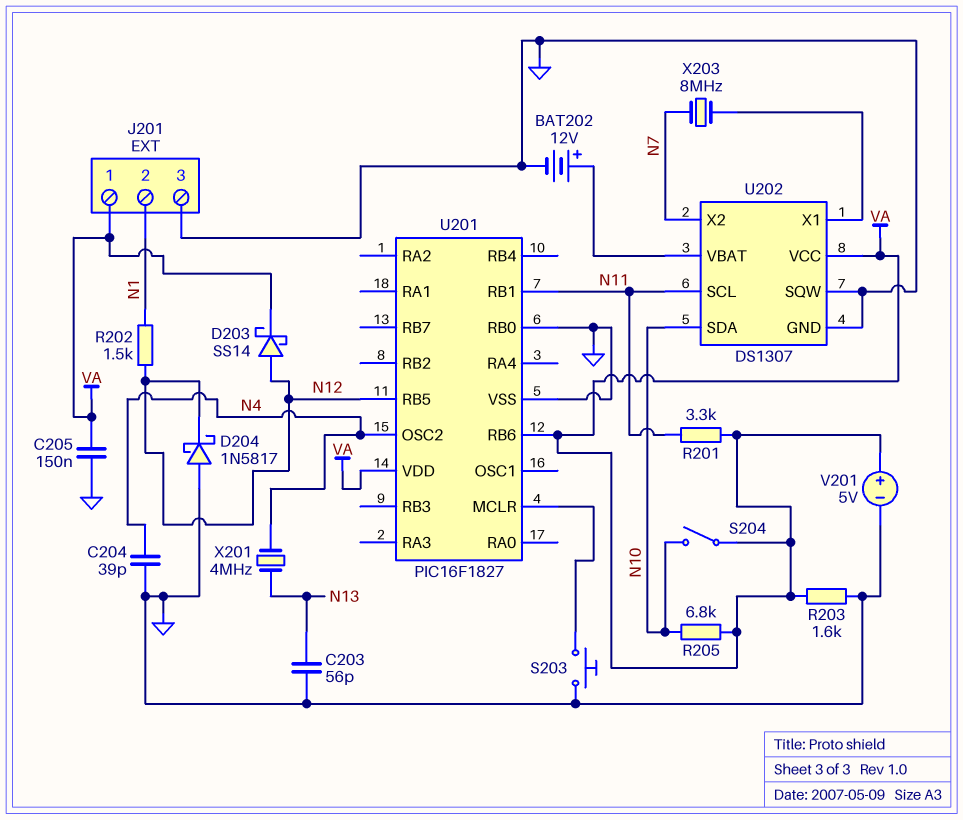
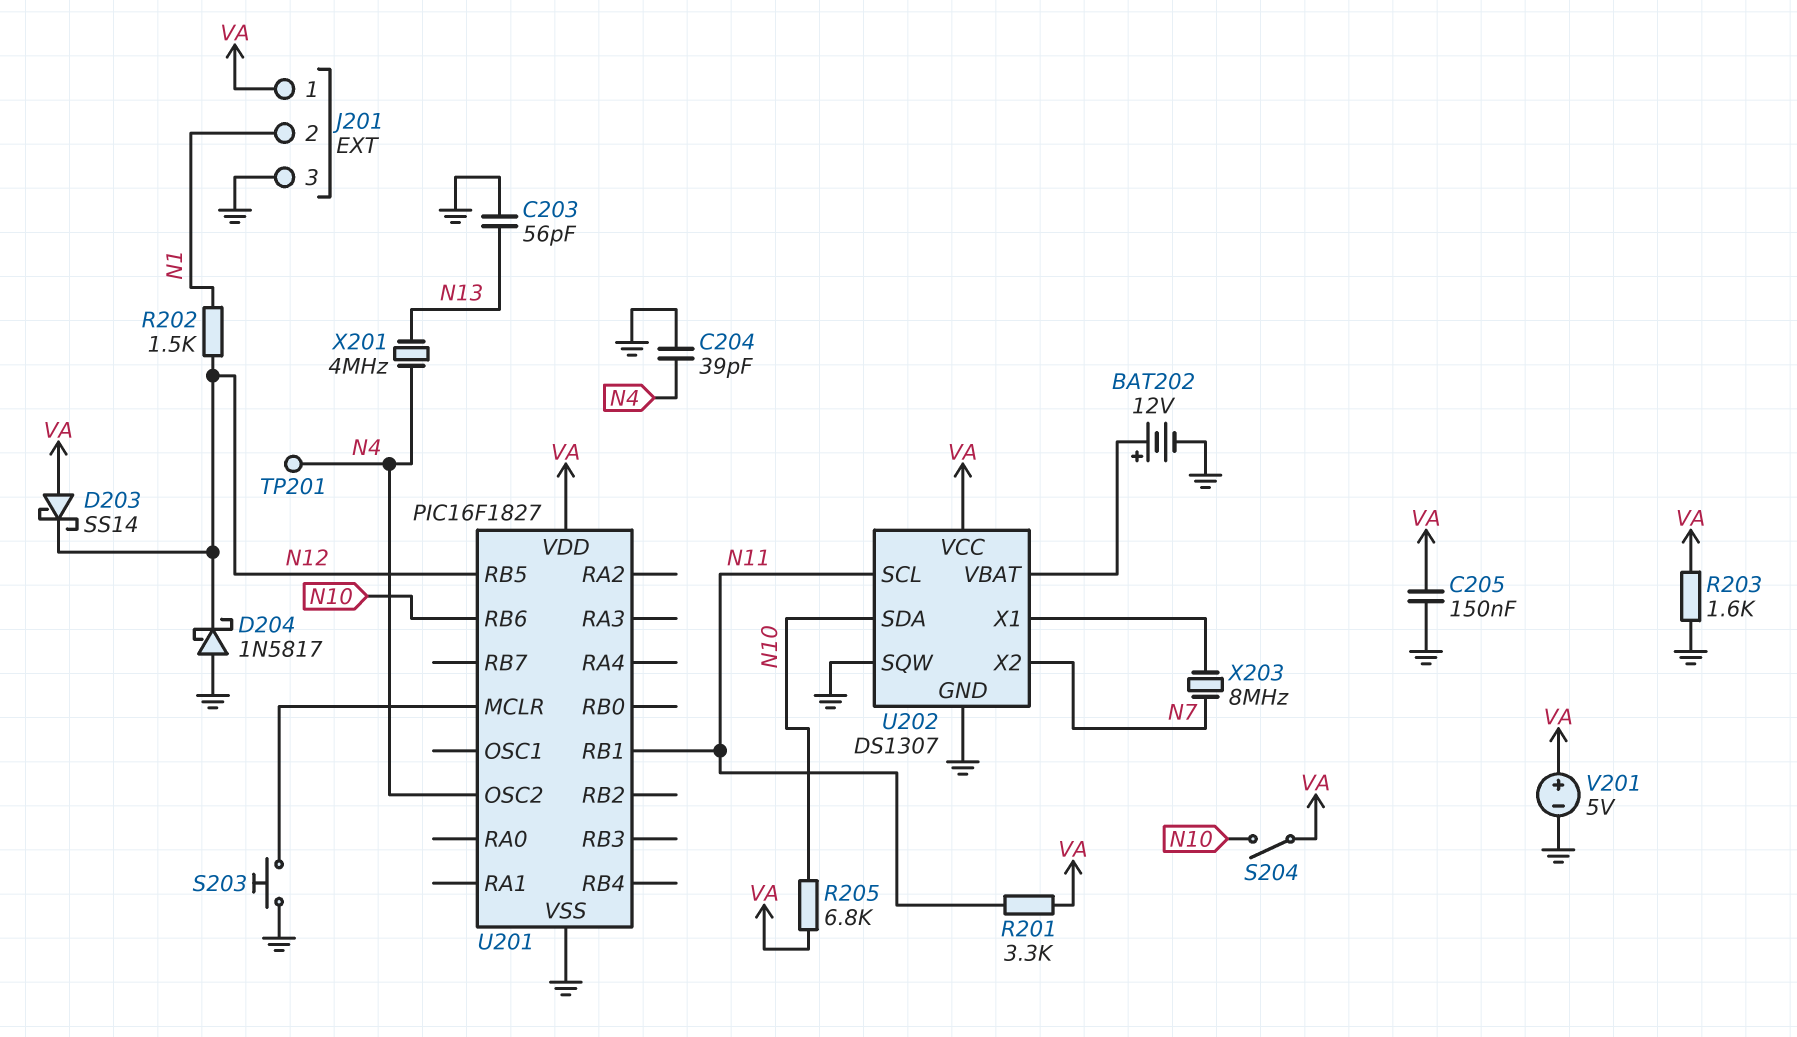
D203: schottky SS14 (A N12, K VA) -> schottky SS14 (A VA, K N12)
TP201: none -> test point (N4)
U201 pin RB0: GND -> none
U201 pin RB6: VA -> N10

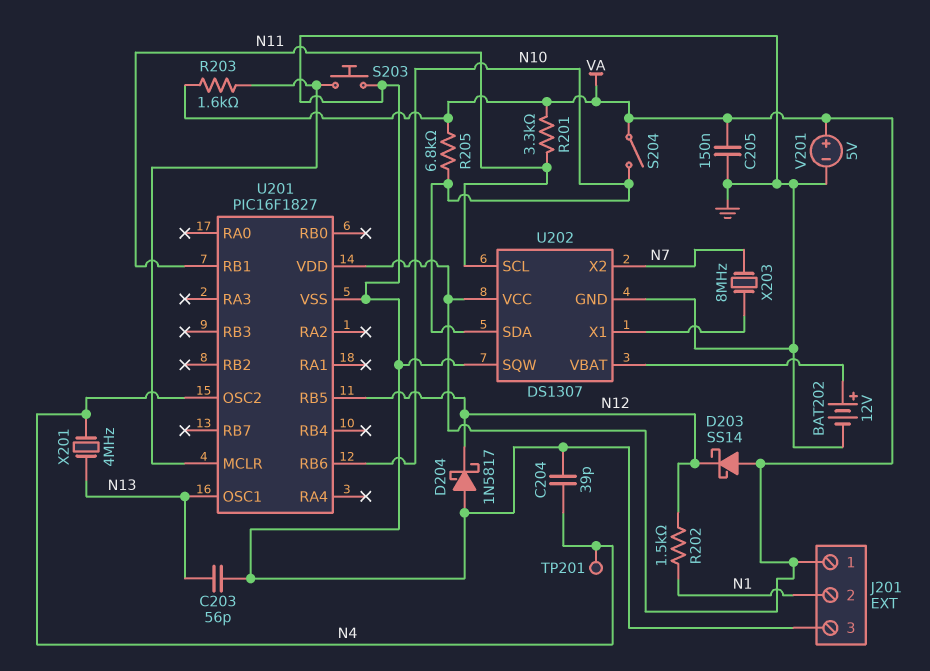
R203: 1.6k (GND, VA) -> 1.6k (U201/MCLR, VA)
U201 pin OSC1: none -> N13

